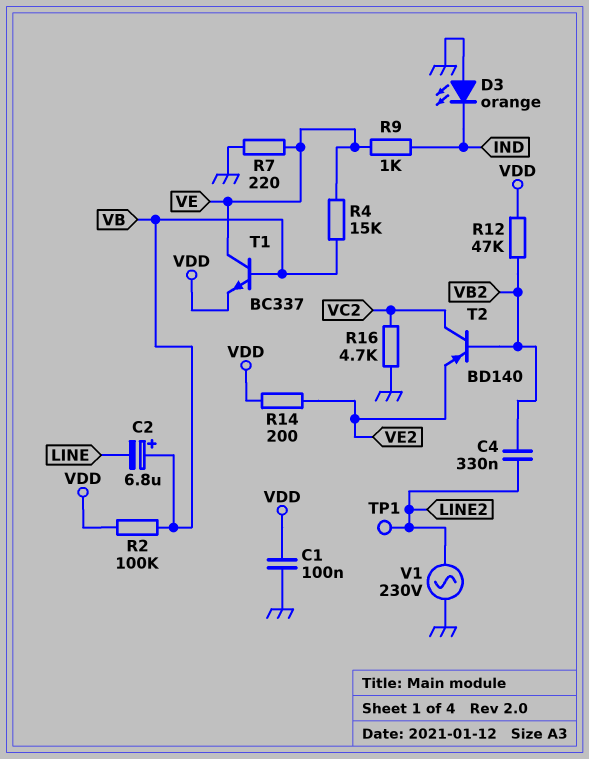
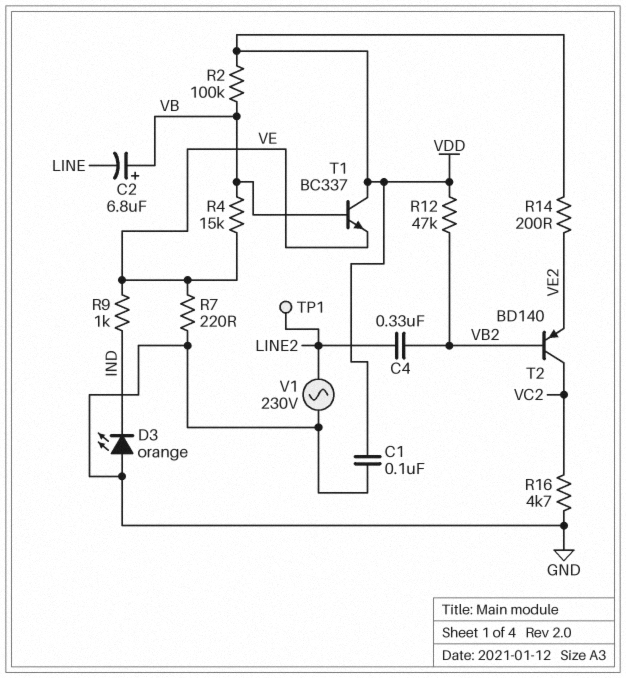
T1: NPN BC337 (B VB, C VE, E VDD) -> NPN BC337 (B VB, C VDD, E VE)

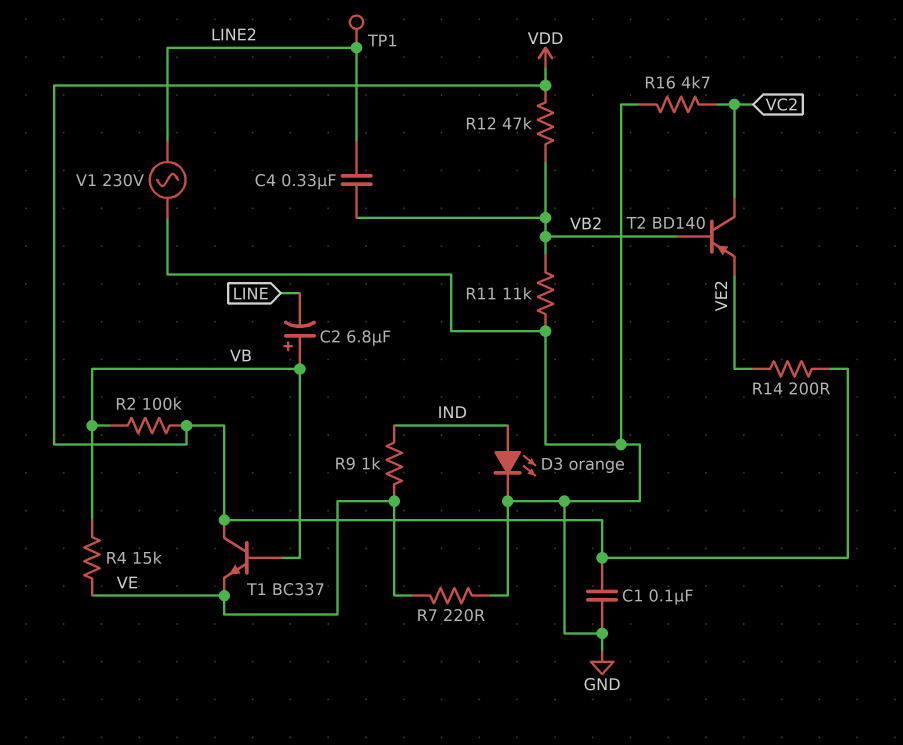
D3: LED orange (A GND, K IND) -> LED orange (A IND, K GND)
R11: none -> 11k (GND, VB2)

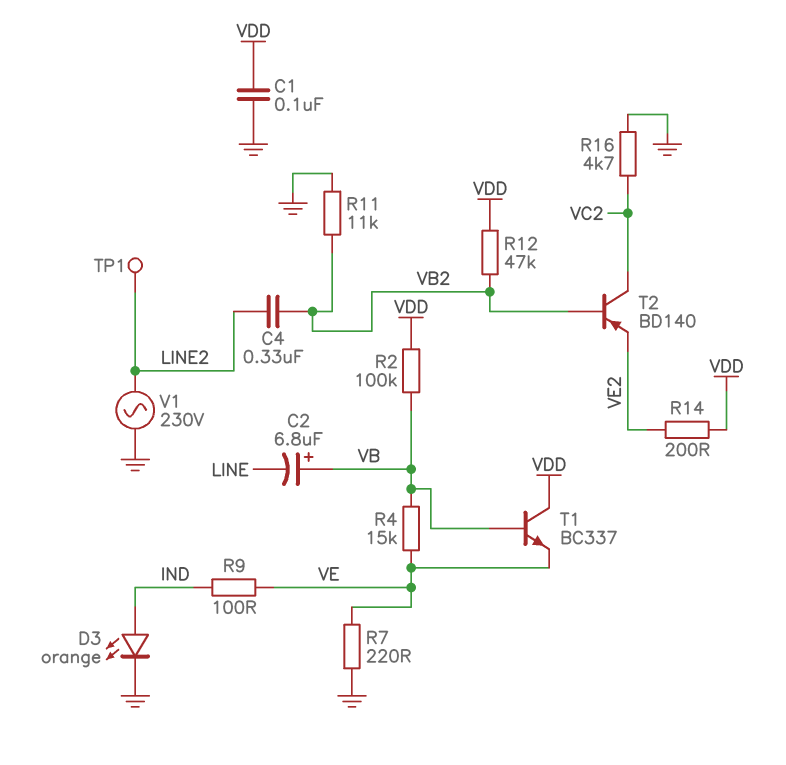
R9: 1k (IND, VE) -> 100 (IND, VE)

